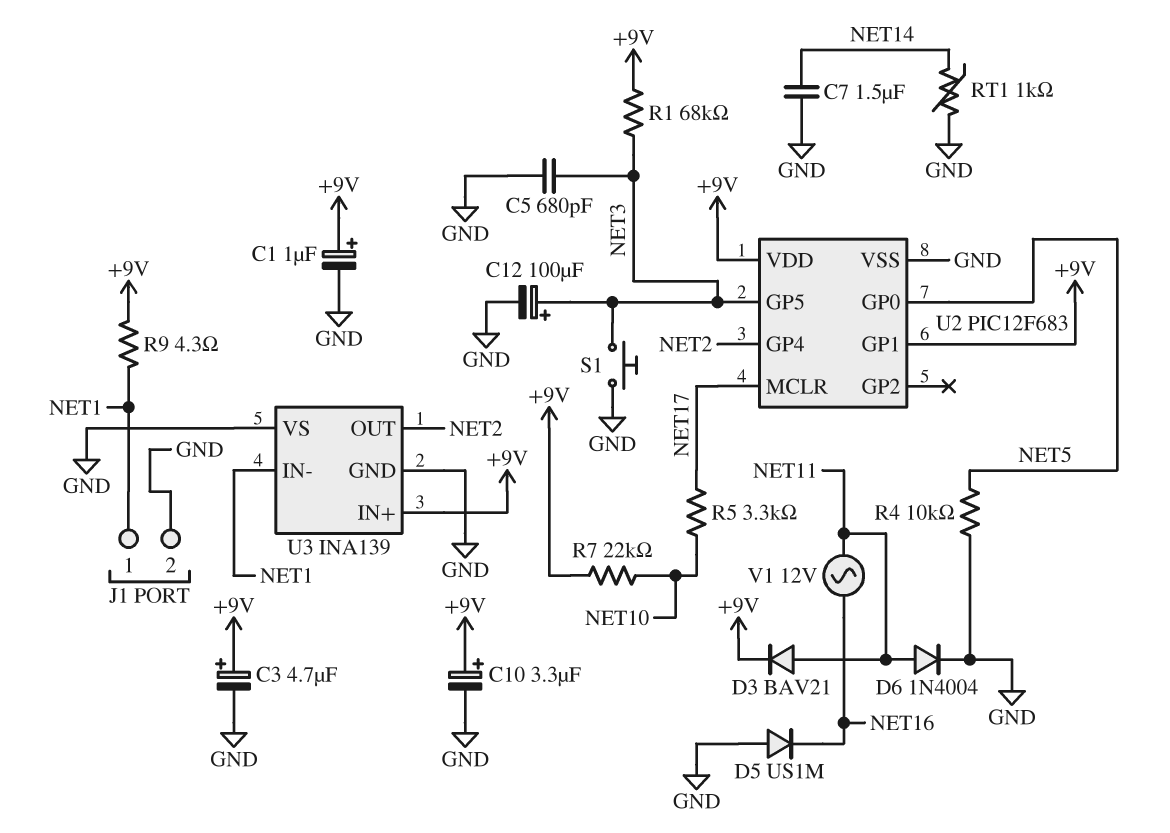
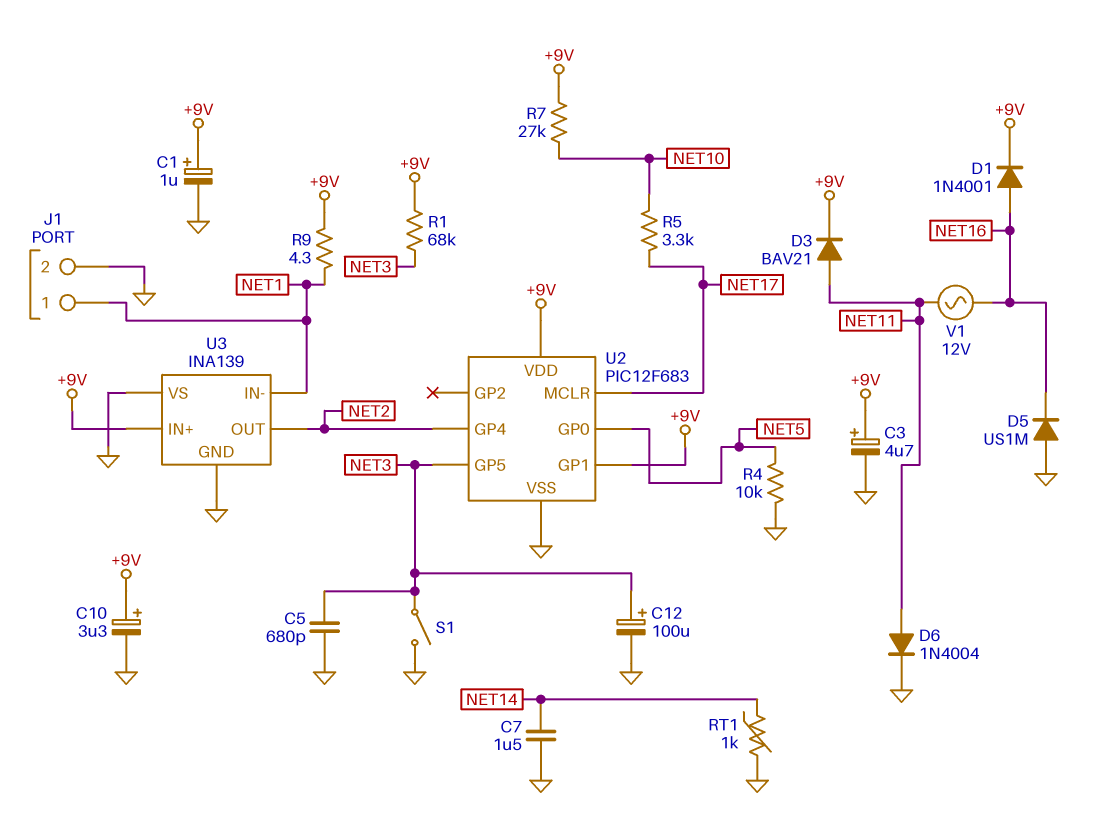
D1: none -> diode 1N4001 (A NET16, K +9V)
R7: 22k (+9V, NET10) -> 27k (+9V, NET10)
S1: button (GND, NET3) -> switch (GND, NET3)

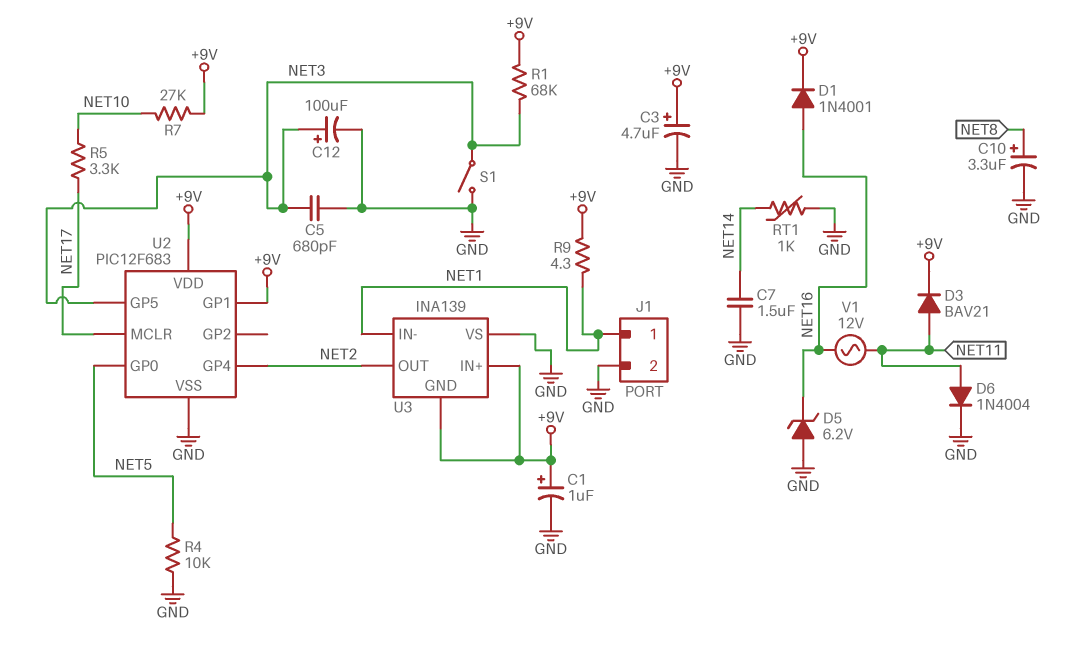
C10: 3.3uF (plus +9V, minus GND) -> 3.3uF (plus NET8, minus GND)
D5: diode US1M (A GND, K NET16) -> zener 6.2V (A GND, K NET16)
U3 pin GND: GND -> +9V

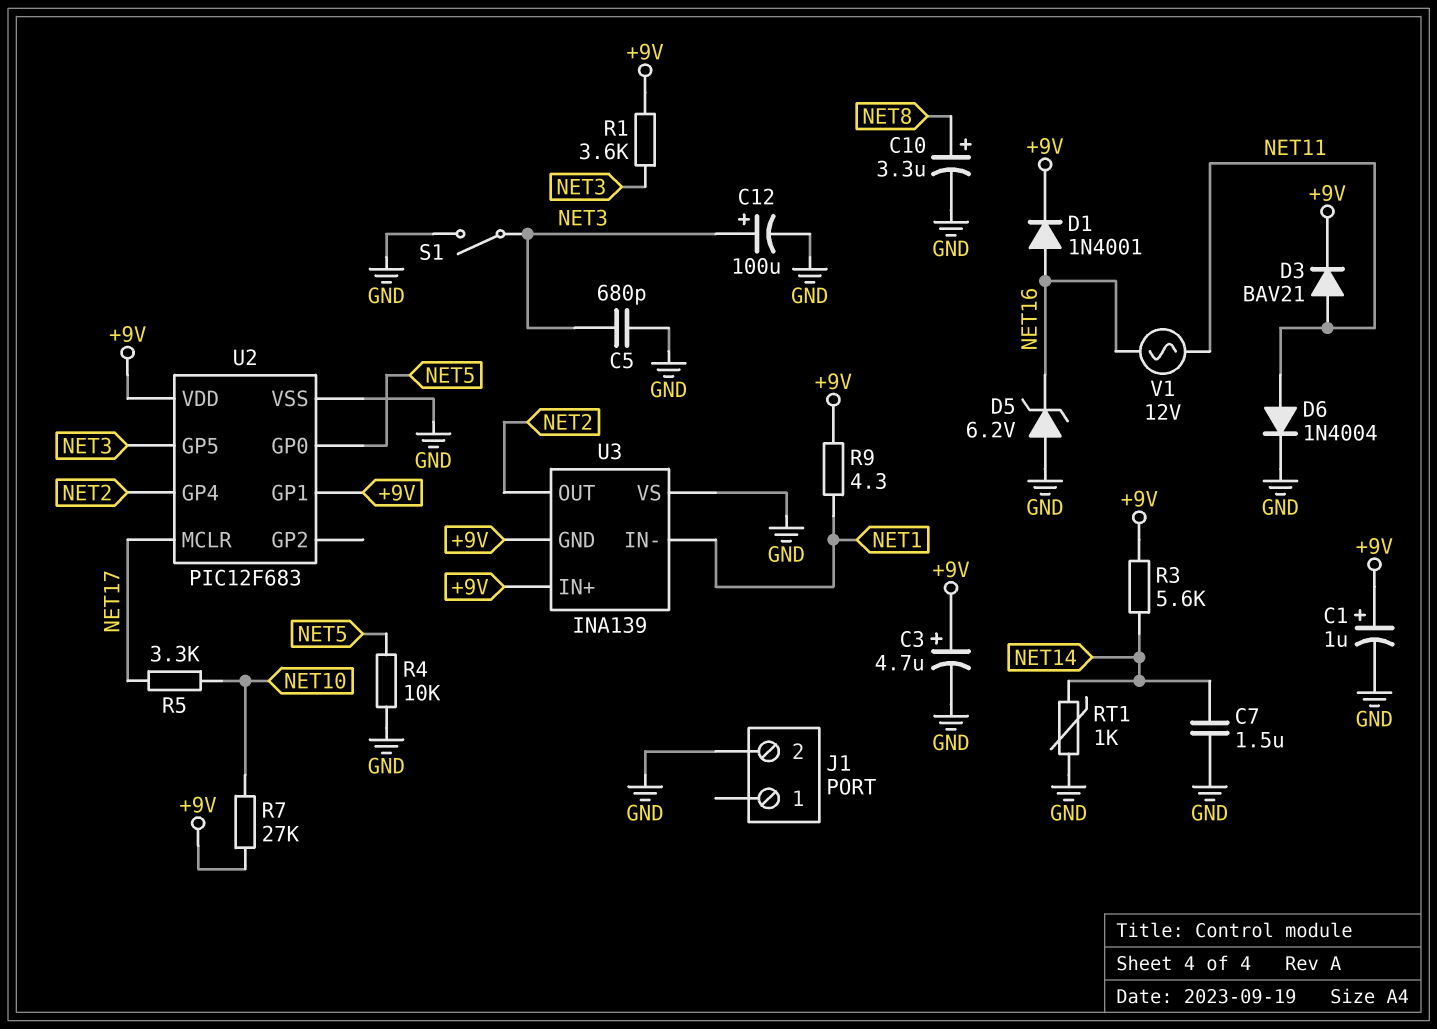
J1 pin 1: NET1 -> none
R1: 68k (+9V, NET3) -> 3.6k (+9V, NET3)
R3: none -> 5.6k (+9V, NET14)

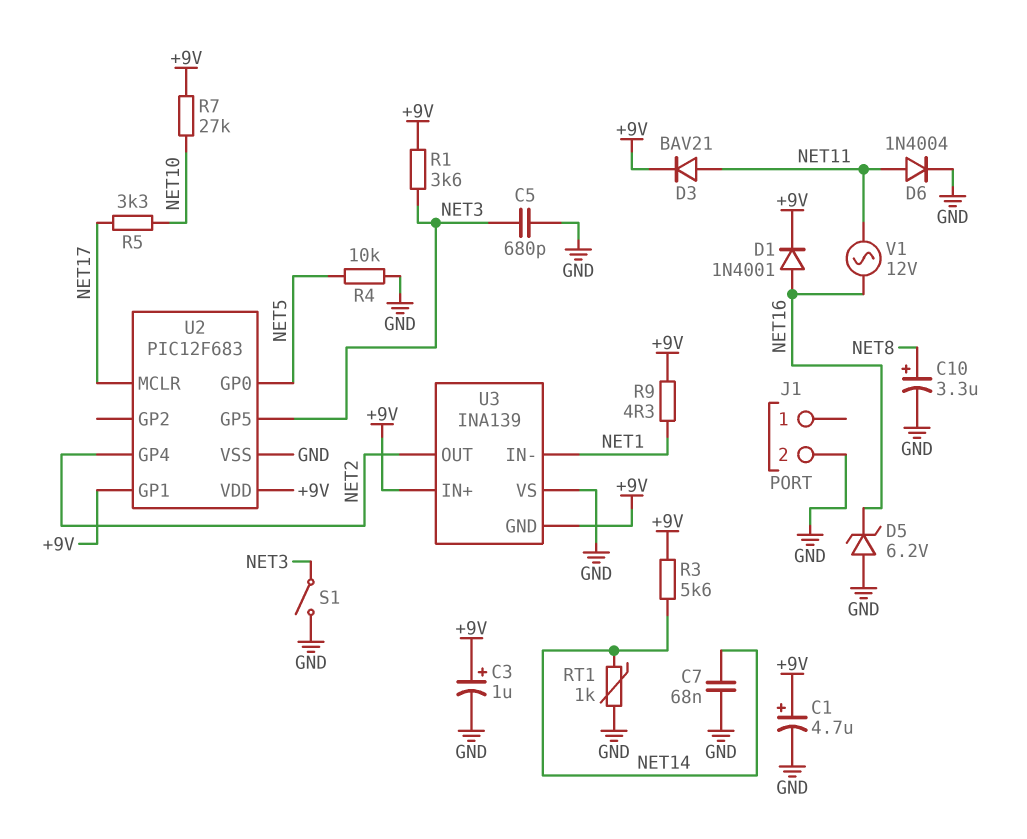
C1: 1uF (plus +9V, minus GND) -> 4.7uF (plus +9V, minus GND)
C3: 4.7uF (plus +9V, minus GND) -> 1uF (plus +9V, minus GND)
C7: 1.5uF (GND, NET14) -> 68nF (GND, NET14)
C12: 100uF (plus NET3, minus GND) -> none

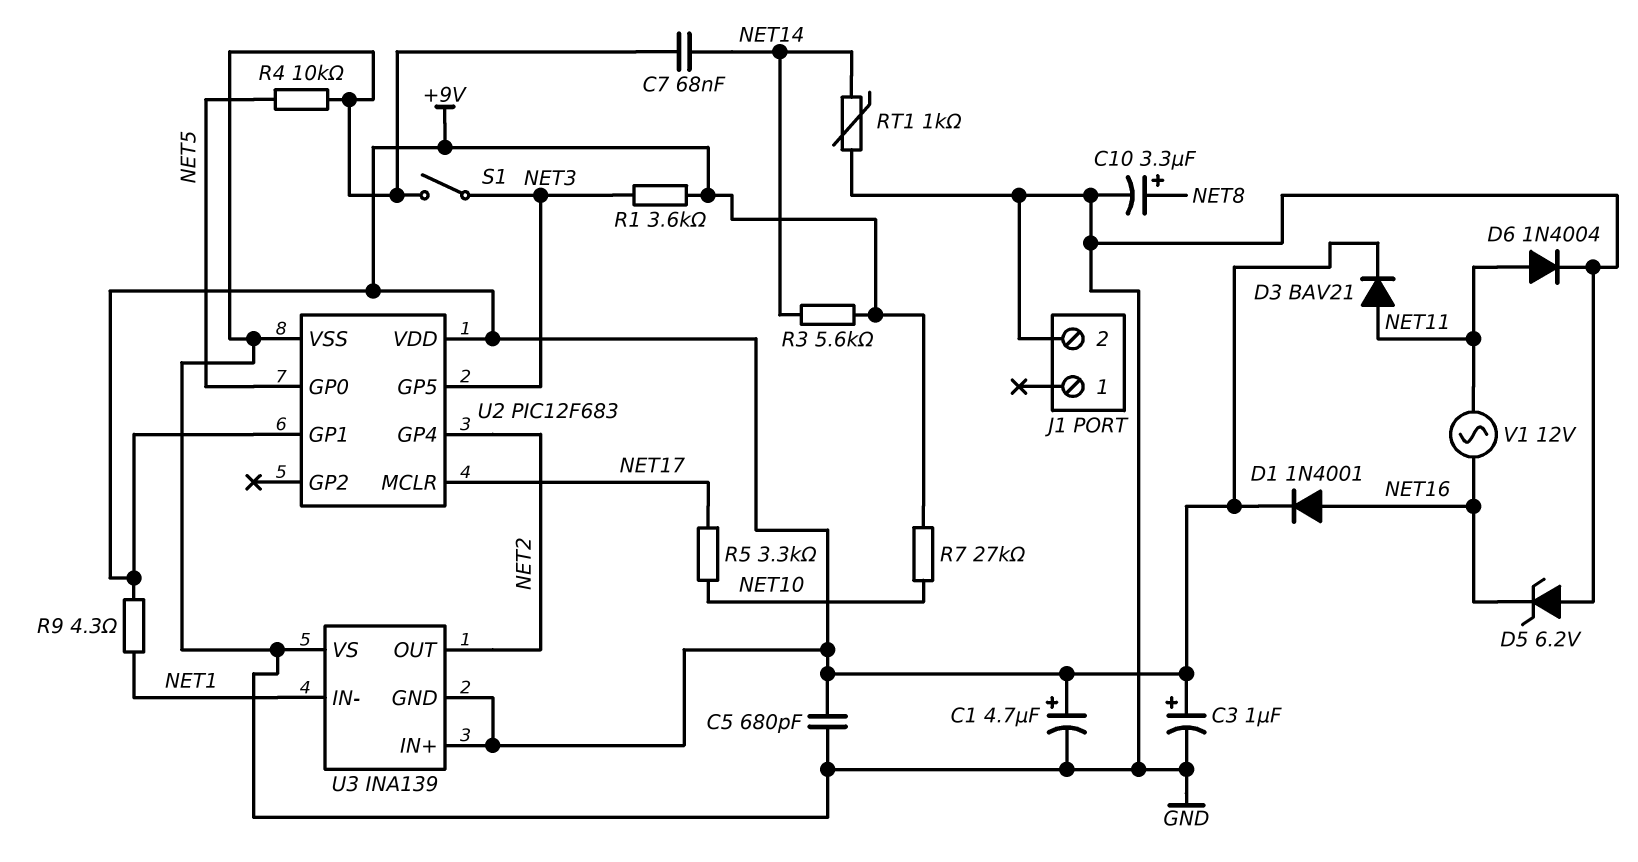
C5: 680pF (GND, NET3) -> 680pF (+9V, GND)

